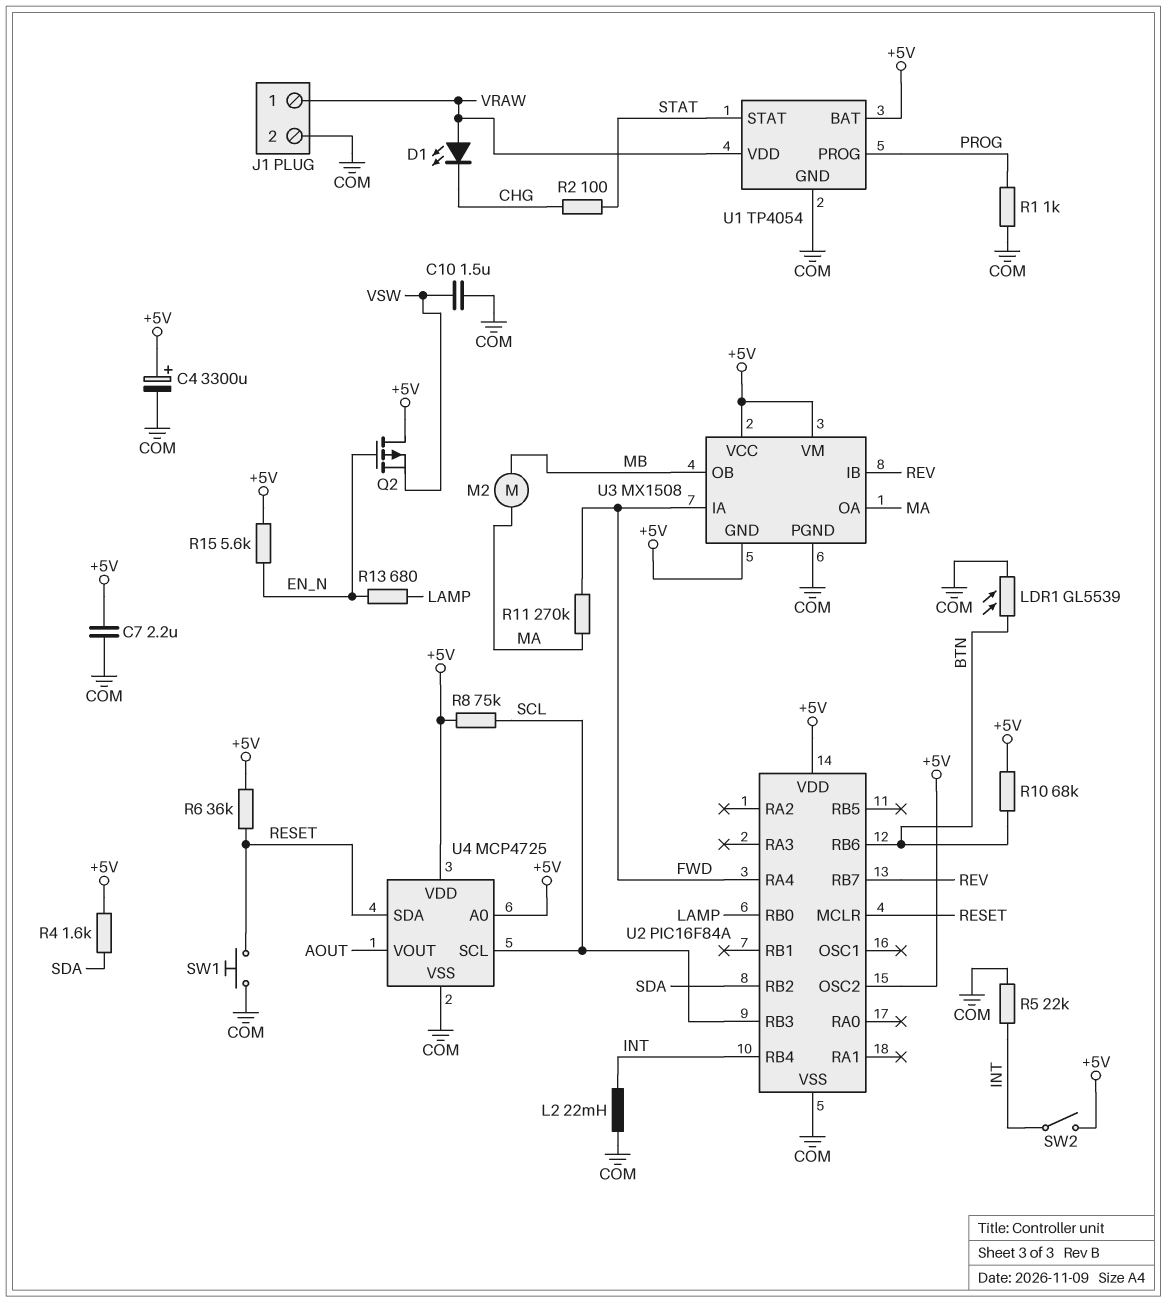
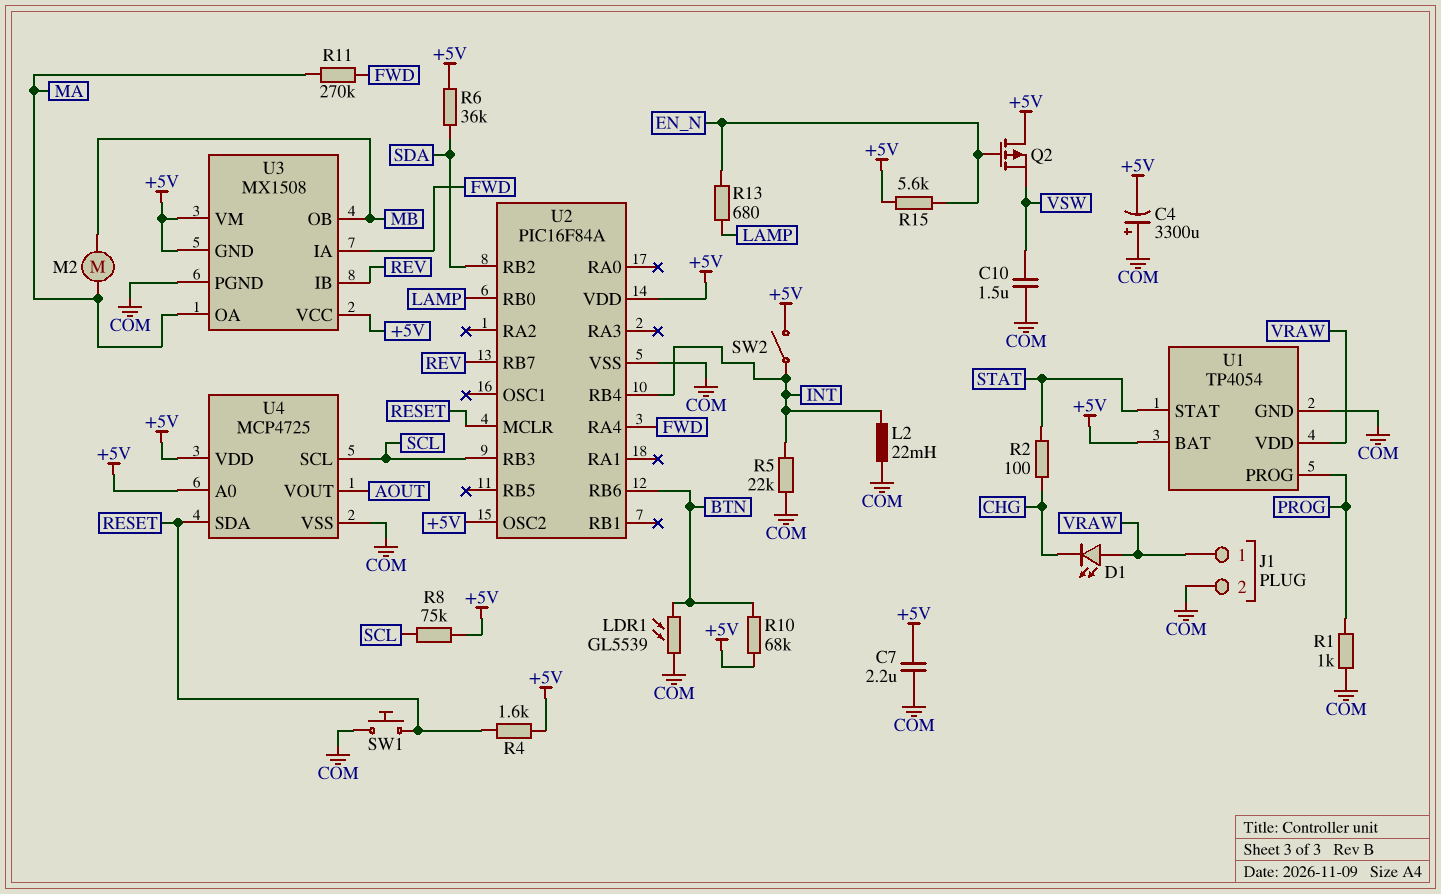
C4: 3300uF (plus +5V, minus COM) -> 3300uF (plus COM, minus +5V)
R4: 1.6k (+5V, SDA) -> 1.6k (+5V, RESET)
R6: 36k (+5V, RESET) -> 36k (+5V, SDA)

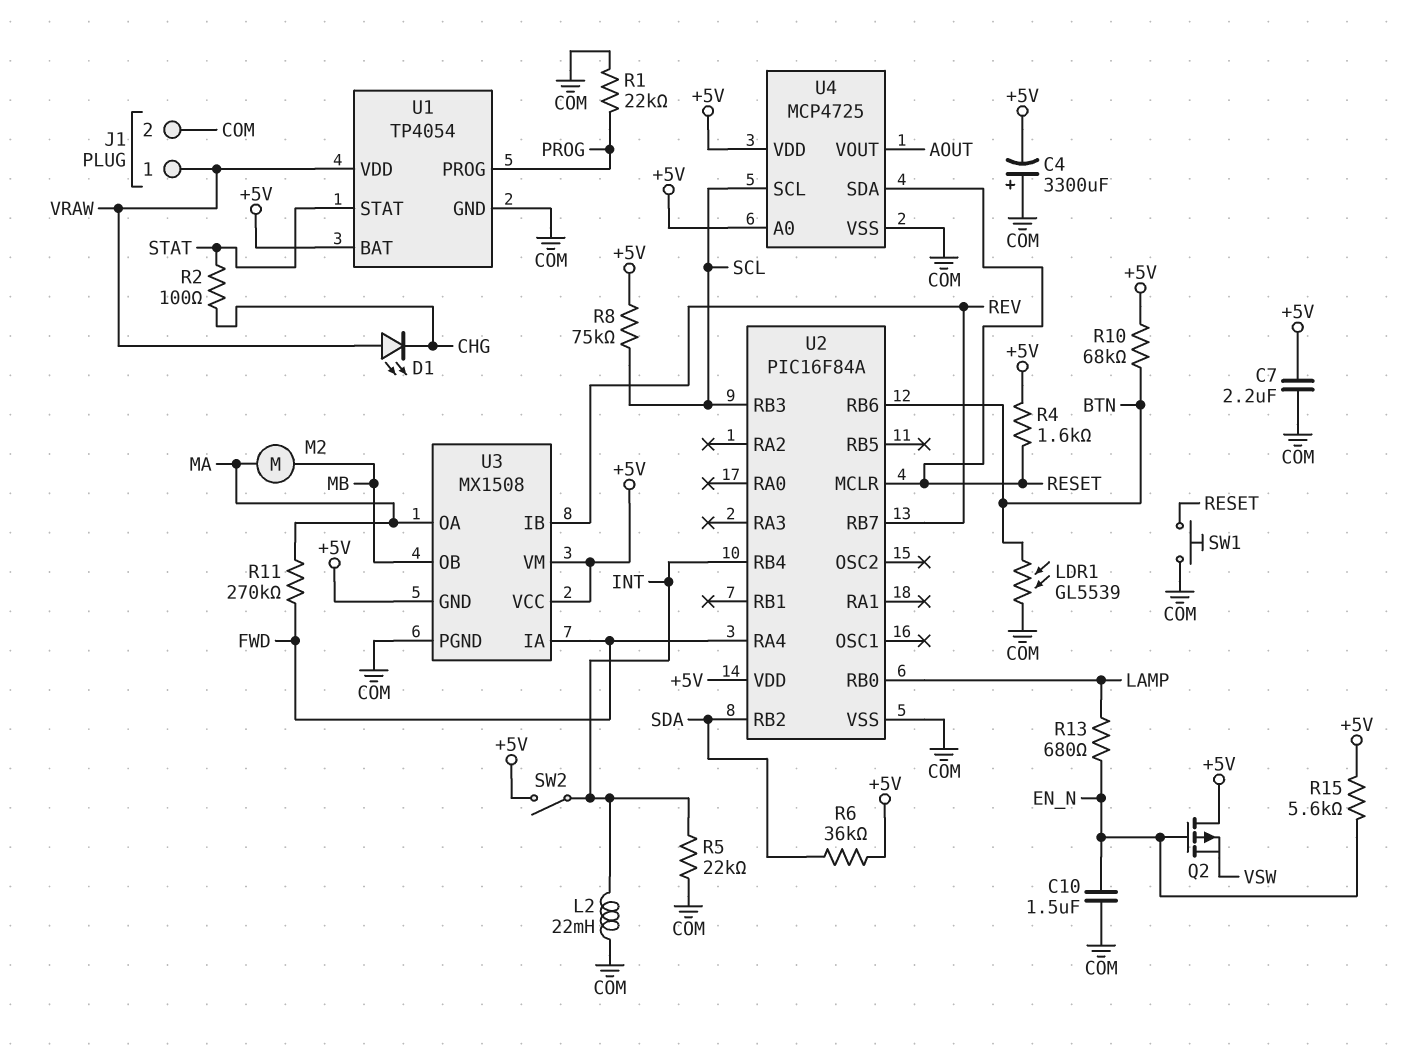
C10: 1.5uF (COM, VSW) -> 1.5uF (COM, EN_N)
R1: 1k (COM, PROG) -> 22k (COM, PROG)
U2 pin OSC2: +5V -> none

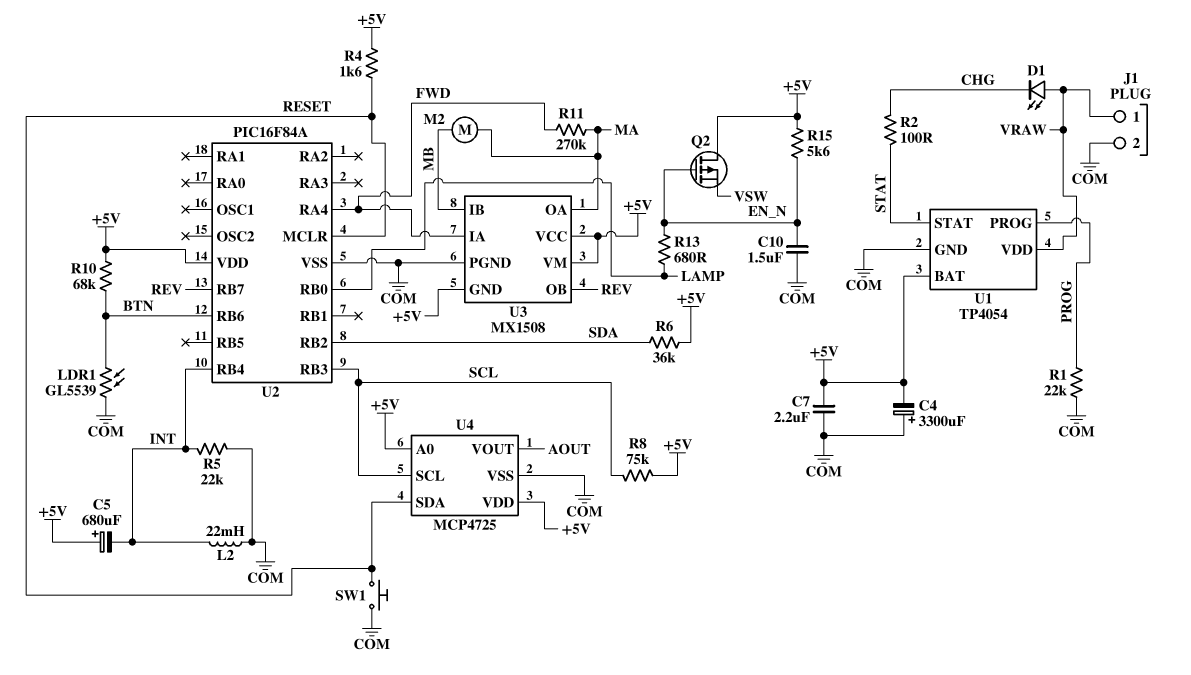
C5: none -> 680uF (plus +5V, minus INT)
SW2: switch (+5V, INT) -> none
U3 pin IB: REV -> MB
U3 pin OB: MB -> REV

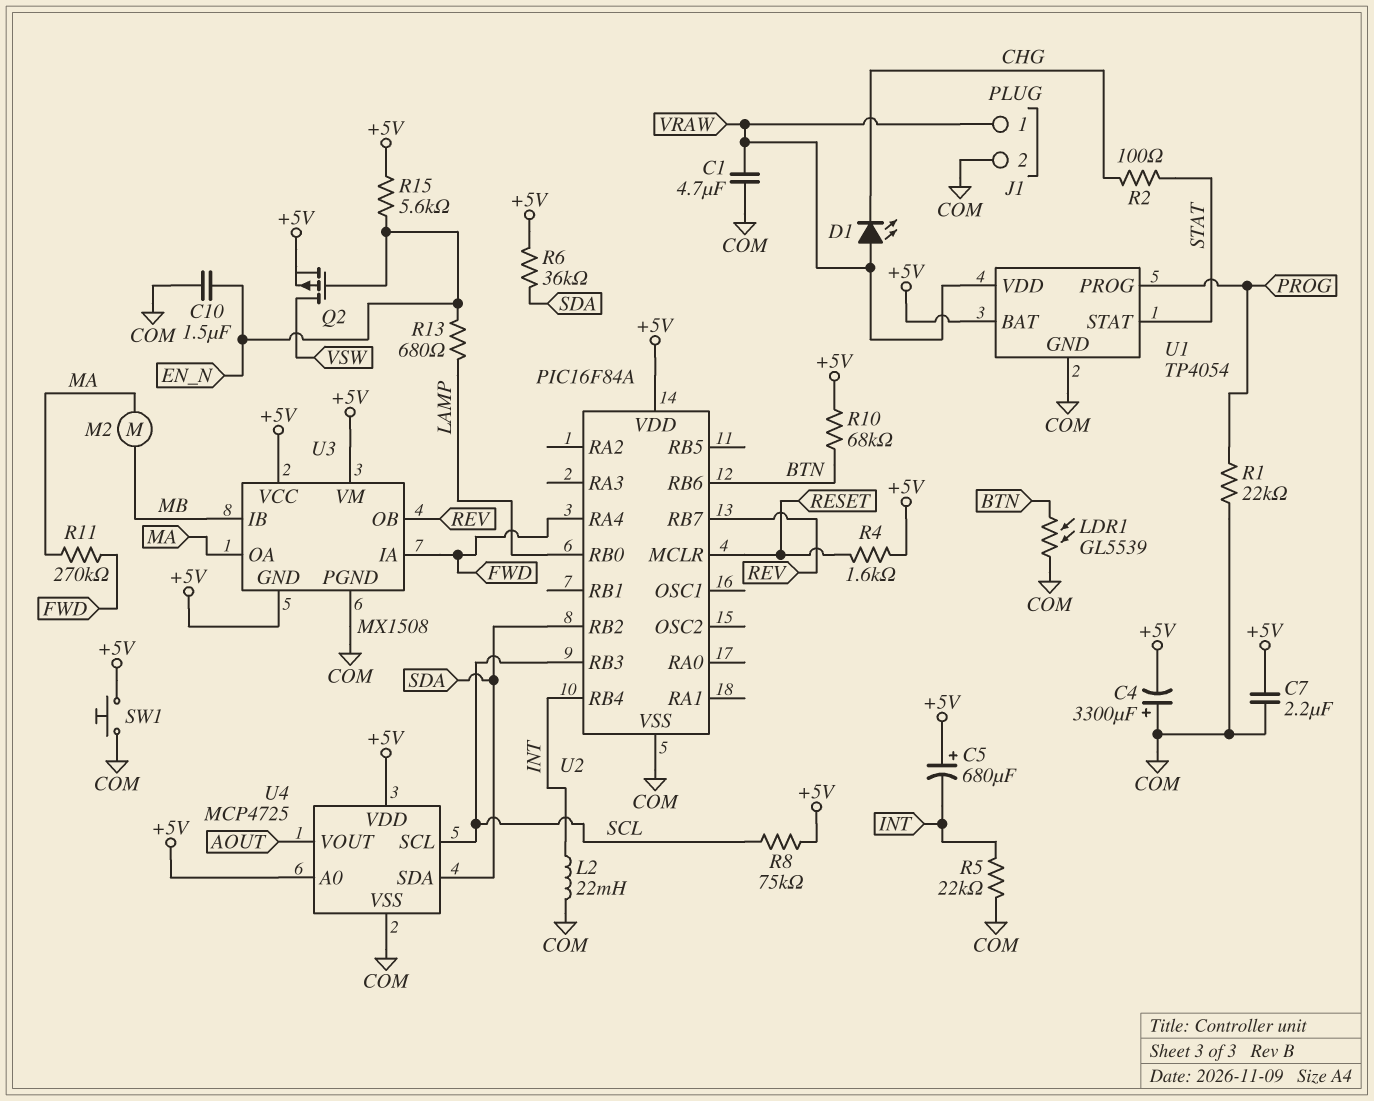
C1: none -> 4.7uF (COM, VRAW)
Q2: PMOS (G EN_N, D +5V, S VSW) -> PMOS (G EN_N, D VSW, S +5V)
SW1: button (COM, RESET) -> button (+5V, COM)
U4 pin SDA: RESET -> SDA

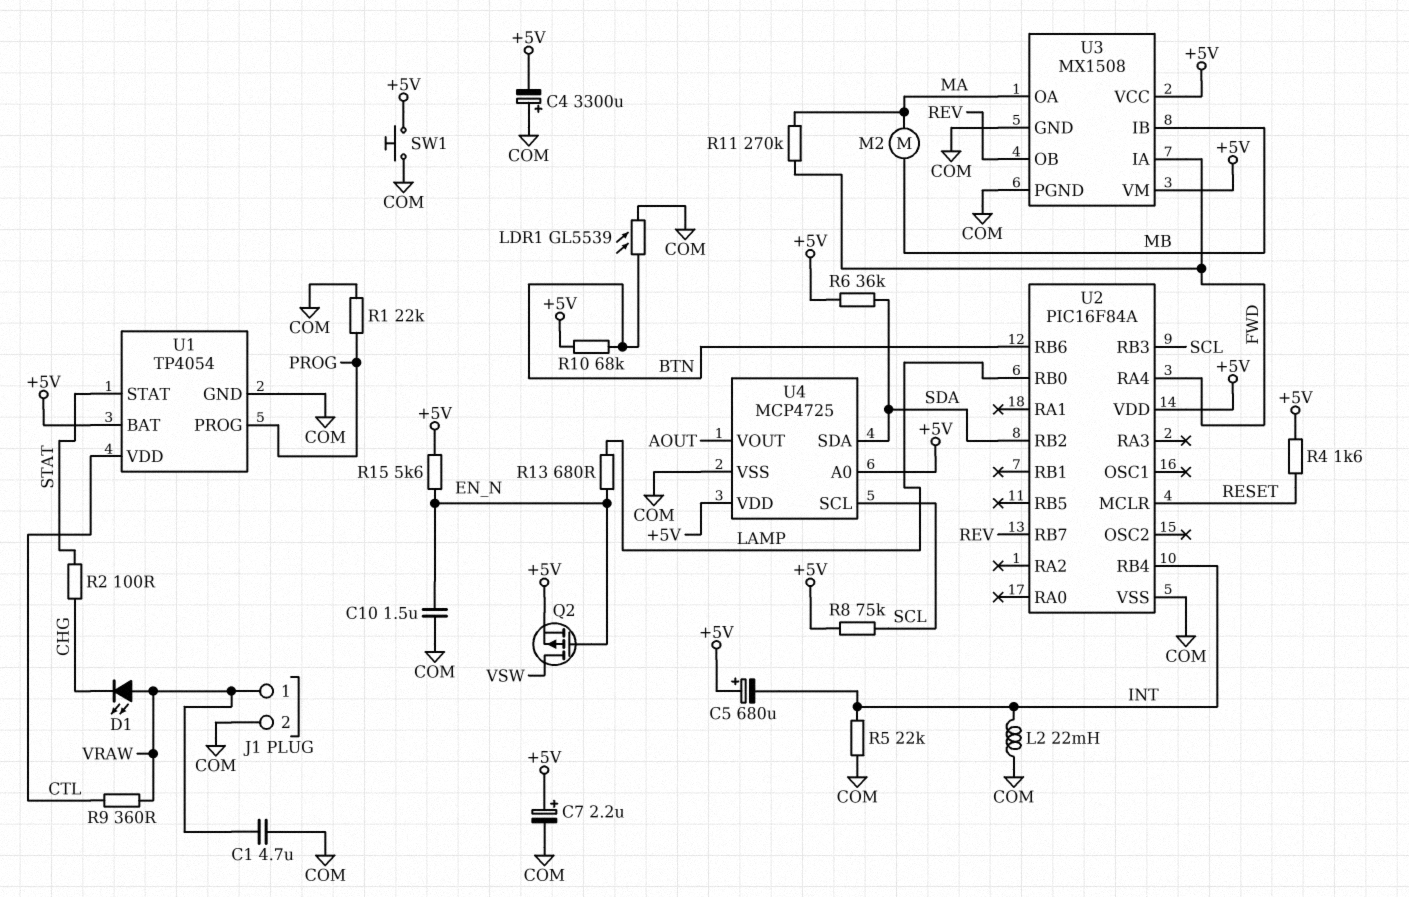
C7: 2.2uF (+5V, COM) -> 2.2uF (plus +5V, minus COM)
R9: none -> 360 (CTL, VRAW)
U1 pin VDD: VRAW -> CTL
U3 pin GND: +5V -> COM

